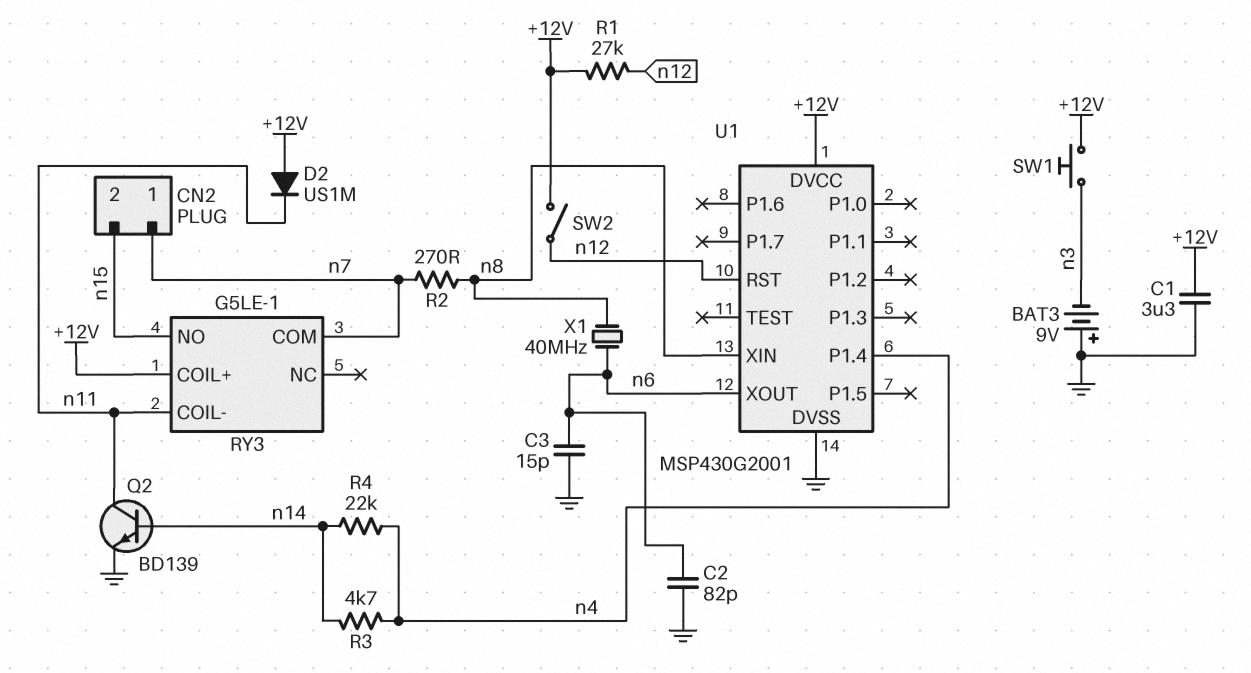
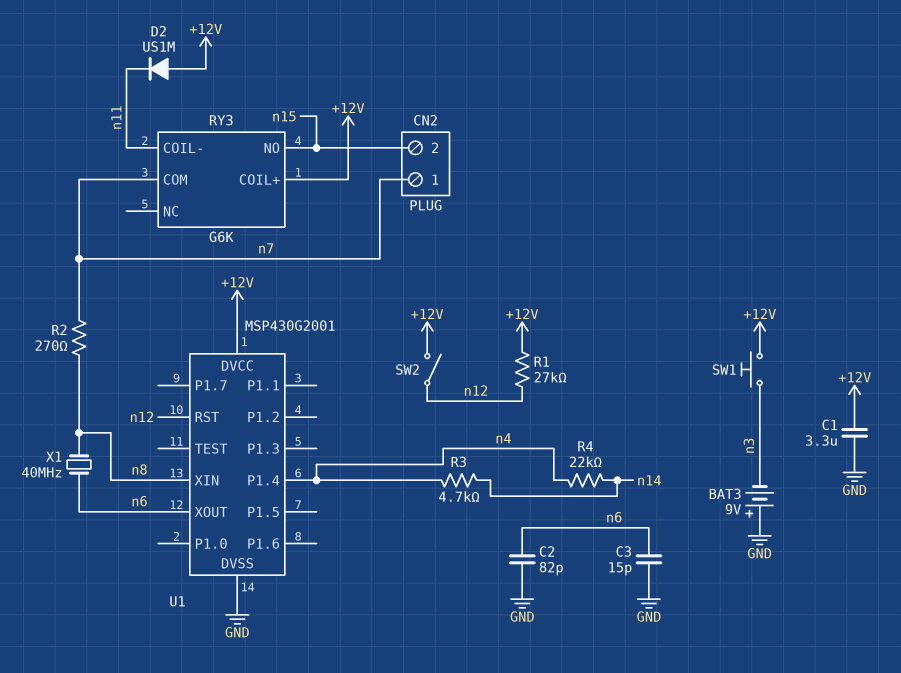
Q2: NPN BD139 (B n14, C n11, E GND) -> none
RY3: G5LE-1 -> G6K

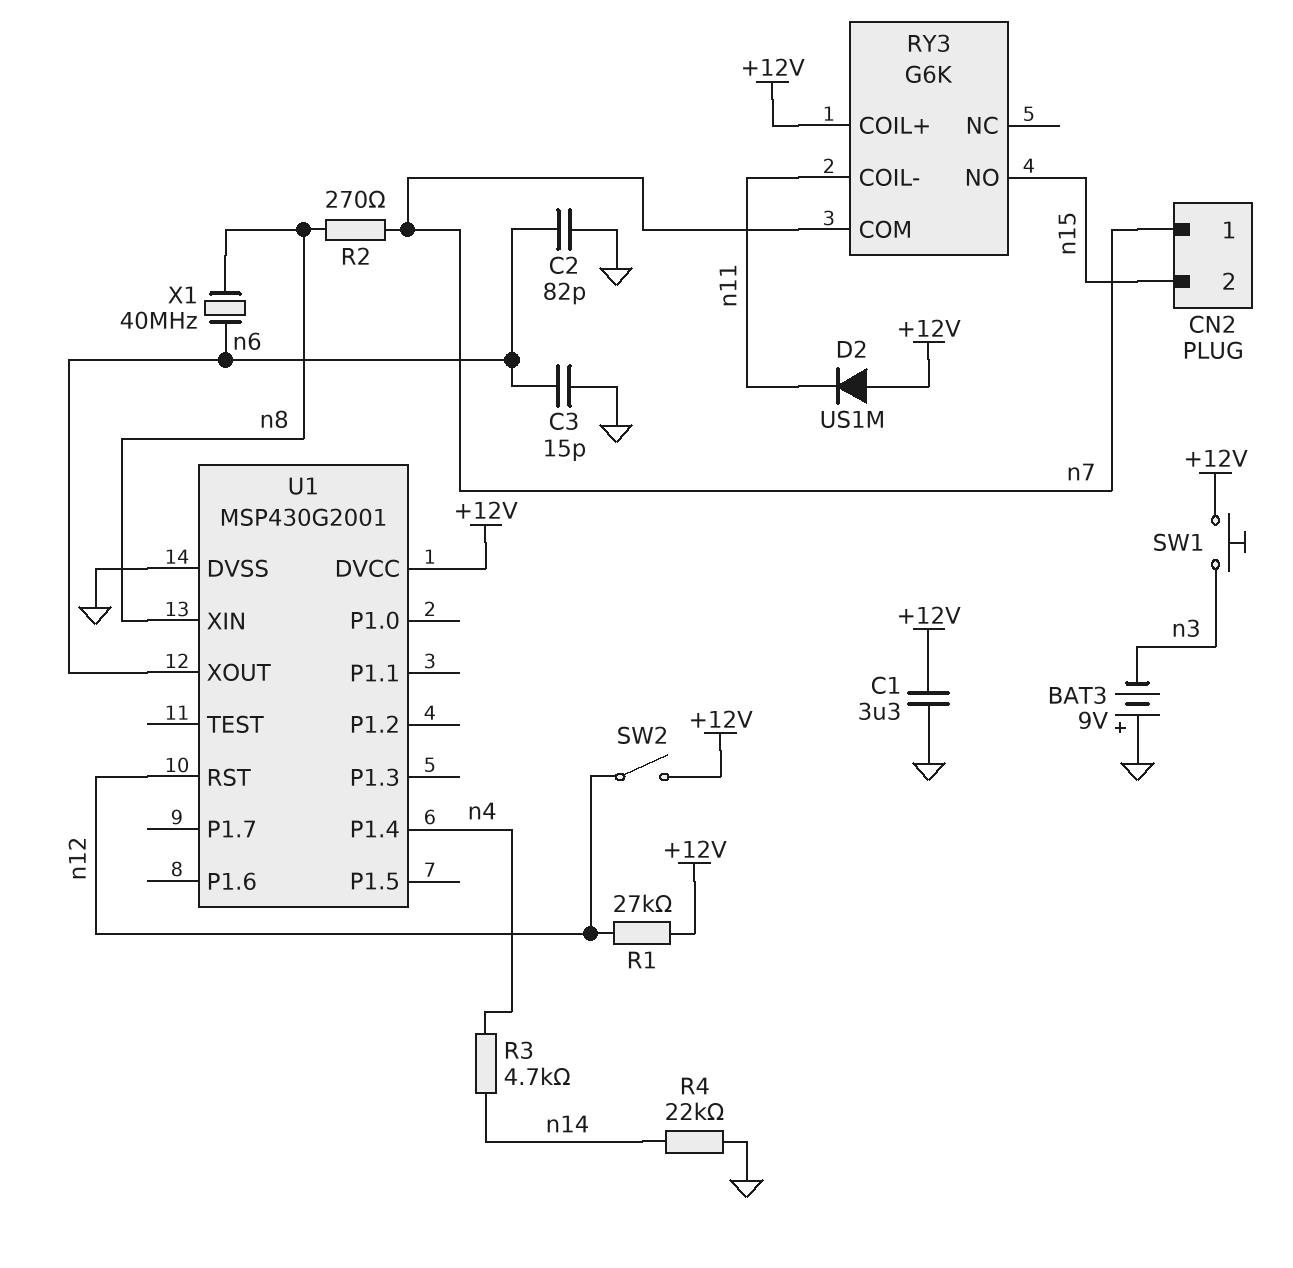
R4: 22k (n4, n14) -> 22k (GND, n14)

